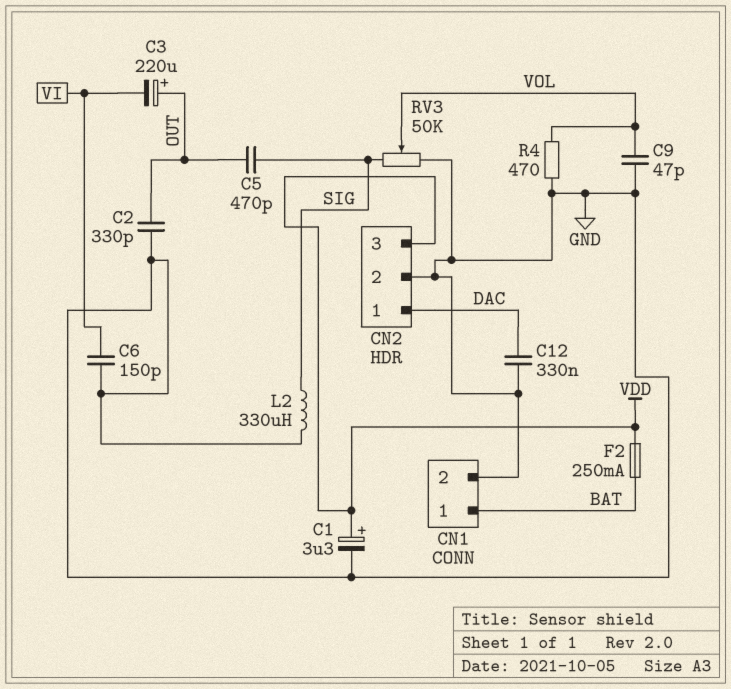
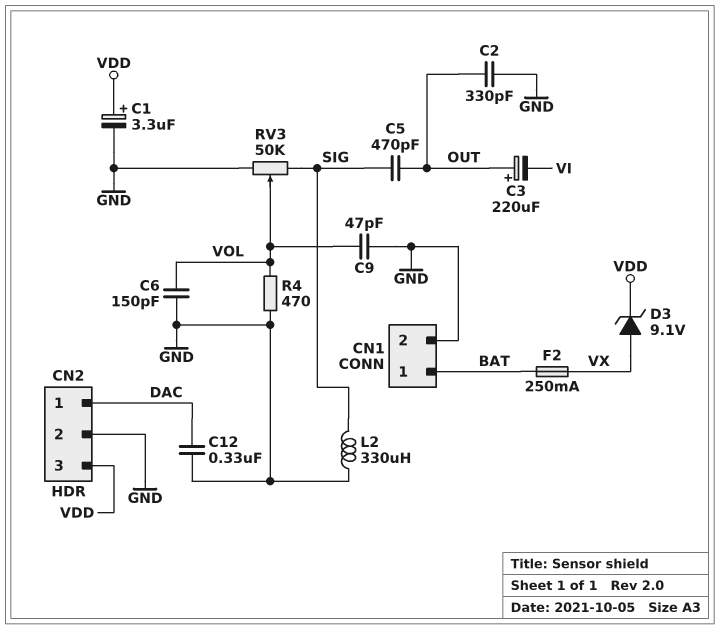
C6: 150pF (GND, VI) -> 150pF (GND, VOL)
D3: none -> zener 9.1V (A VX, K VDD)
F2: 250mA (BAT, VDD) -> 250mA (BAT, VX)

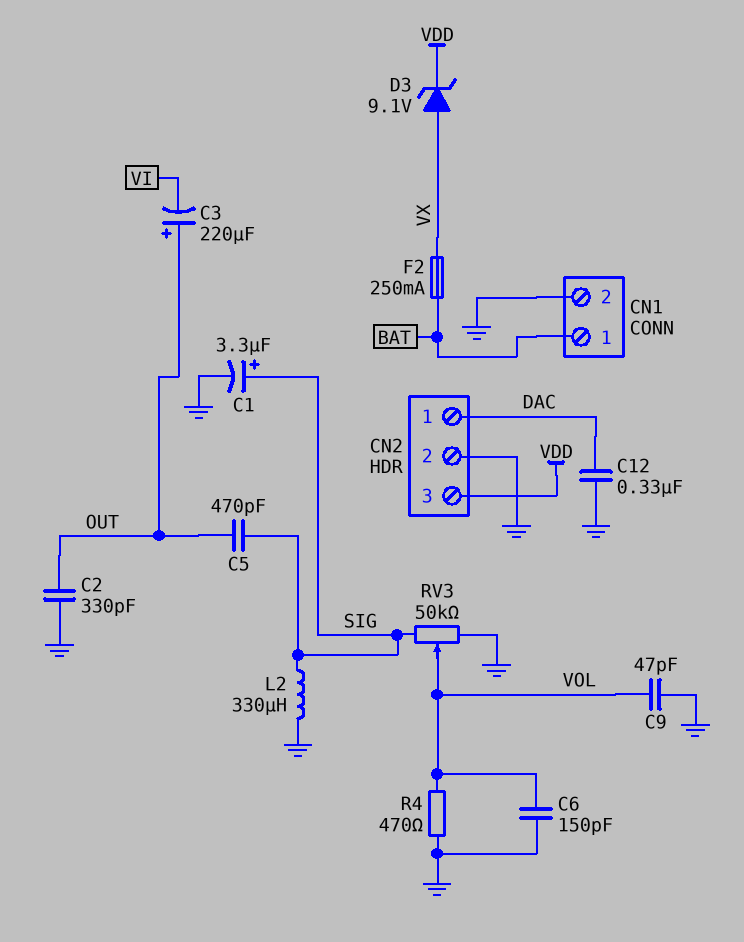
C1: 3.3uF (plus VDD, minus GND) -> 3.3uF (plus SIG, minus GND)

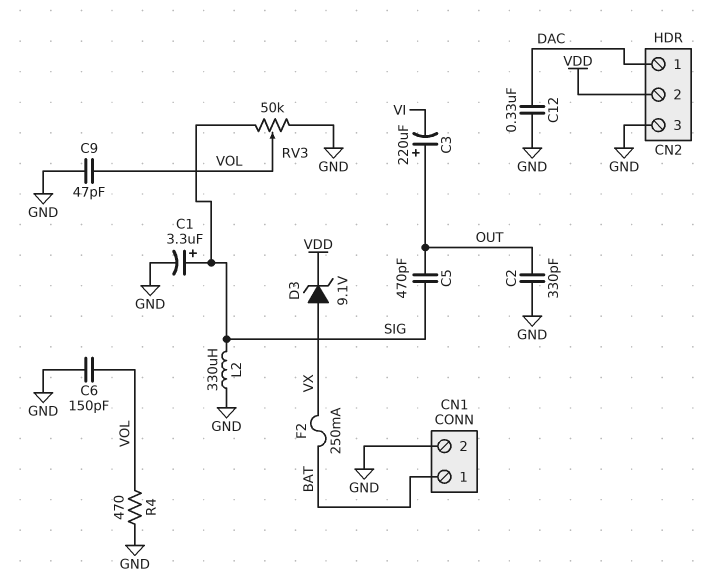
CN2 pin 2: GND -> VDD
CN2 pin 3: VDD -> GND

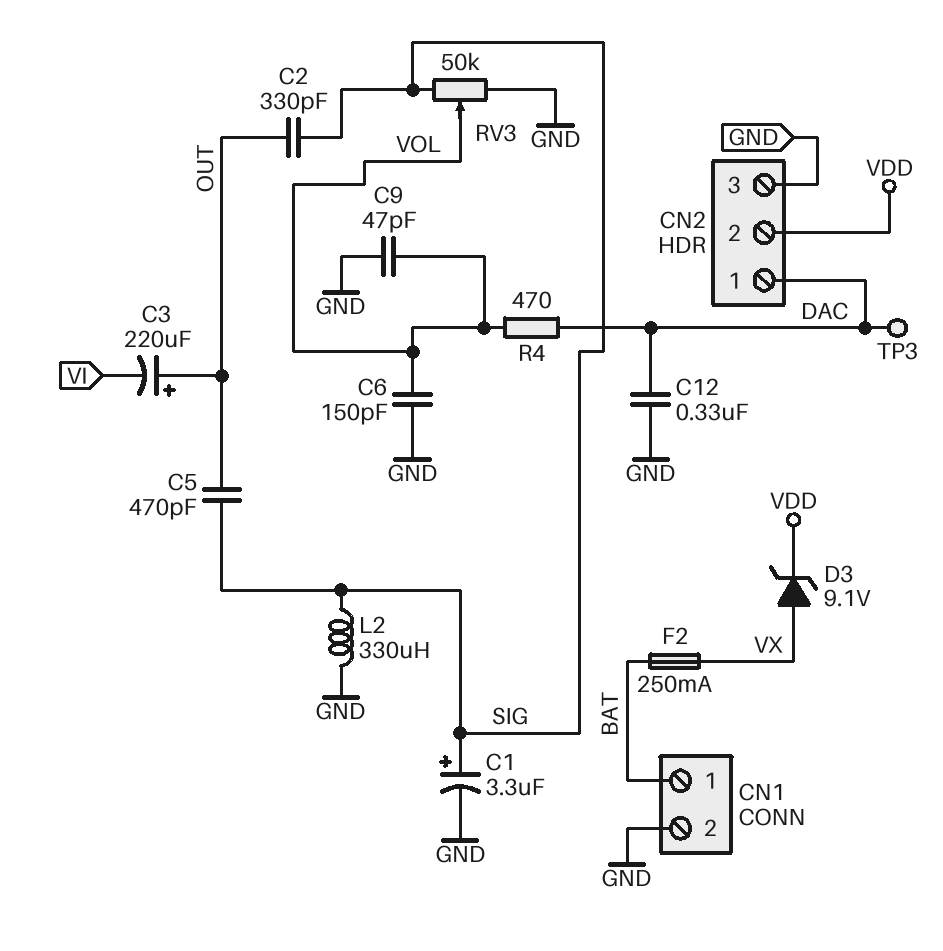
C2: 330pF (GND, OUT) -> 330pF (OUT, SIG)
R4: 470 (GND, VOL) -> 470 (DAC, VOL)
TP3: none -> test point (DAC)

